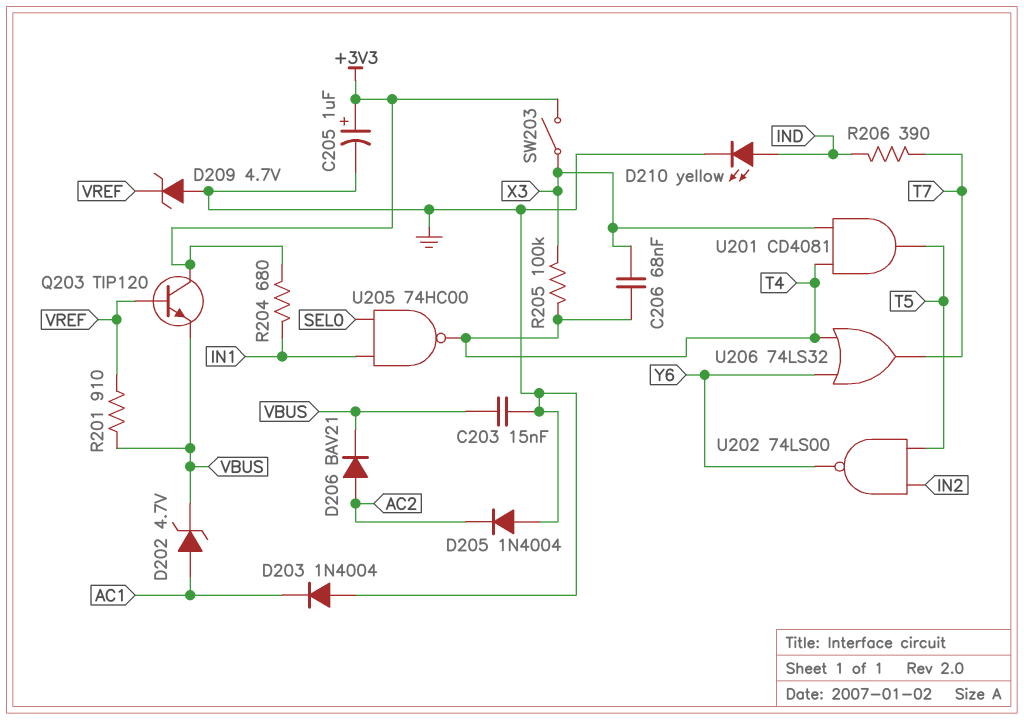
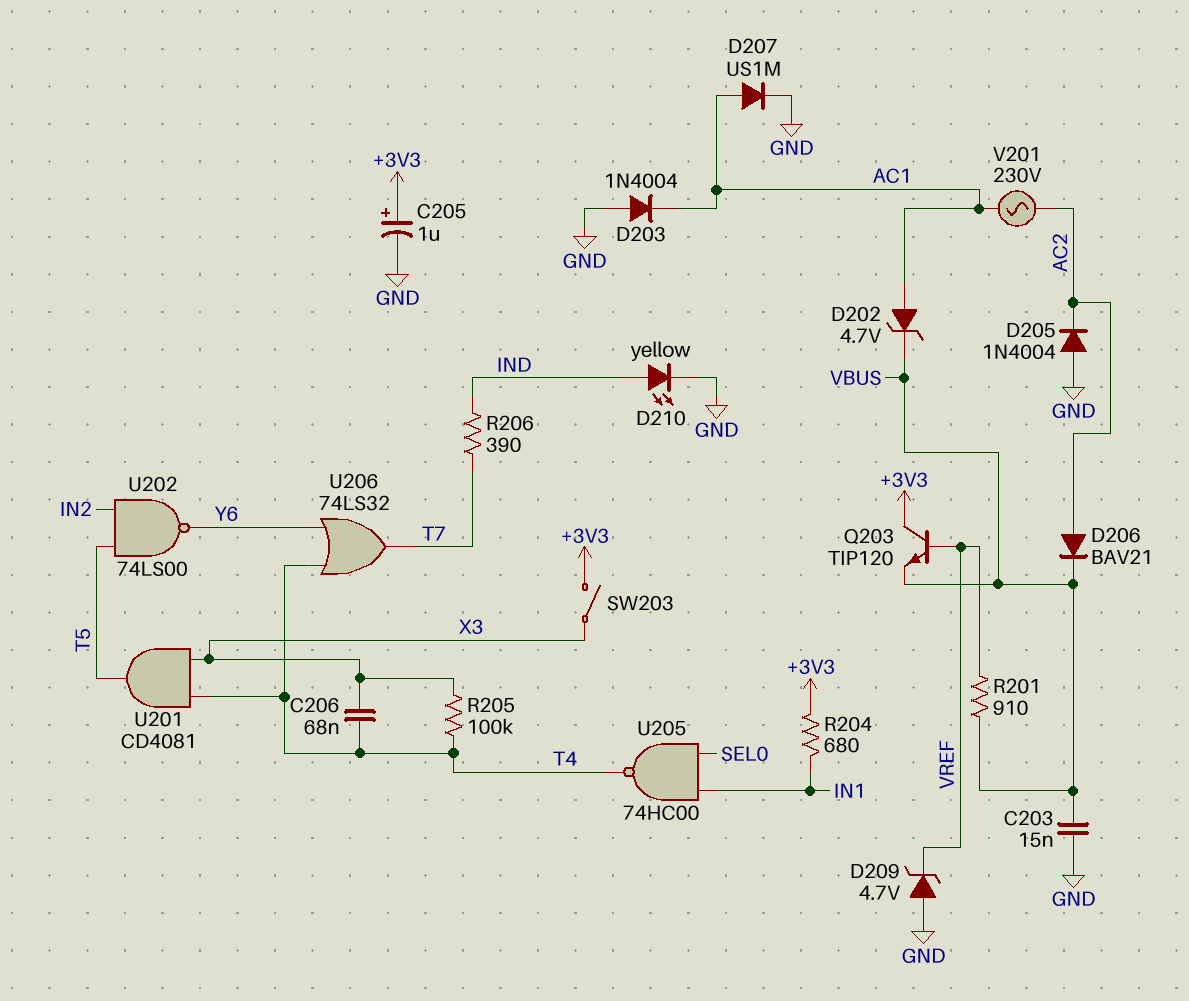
D207: none -> diode US1M (A AC1, K GND)
V201: none -> AC 230V (AC1, AC2)

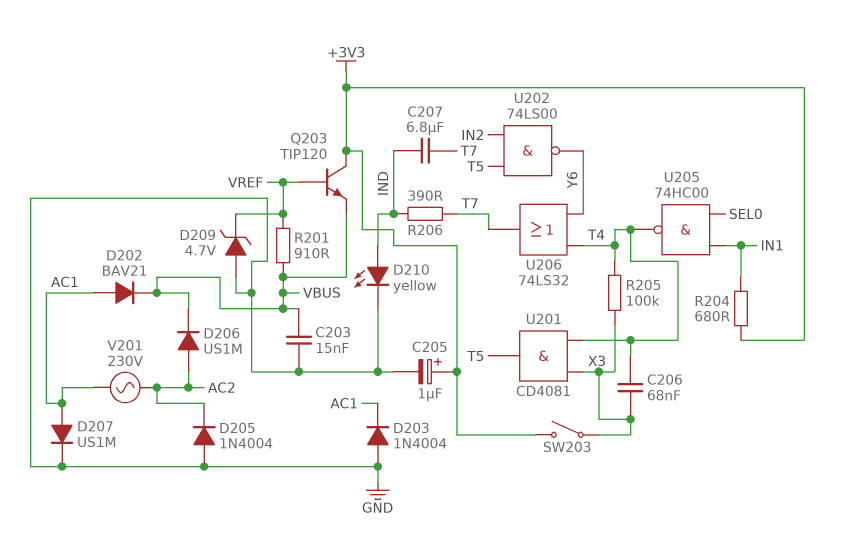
C207: none -> 6.8uF (IND, T7)
D202: zener 4.7V (A AC1, K VBUS) -> diode BAV21 (A AC1, K VBUS)
D206: diode BAV21 (A AC2, K VBUS) -> diode US1M (A AC2, K VBUS)

